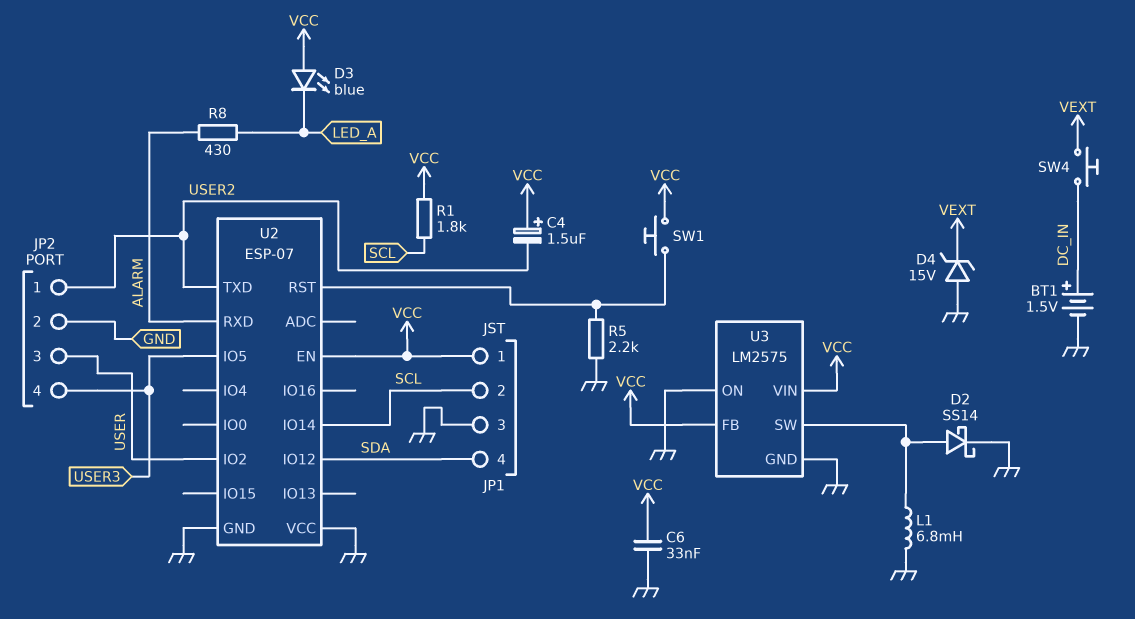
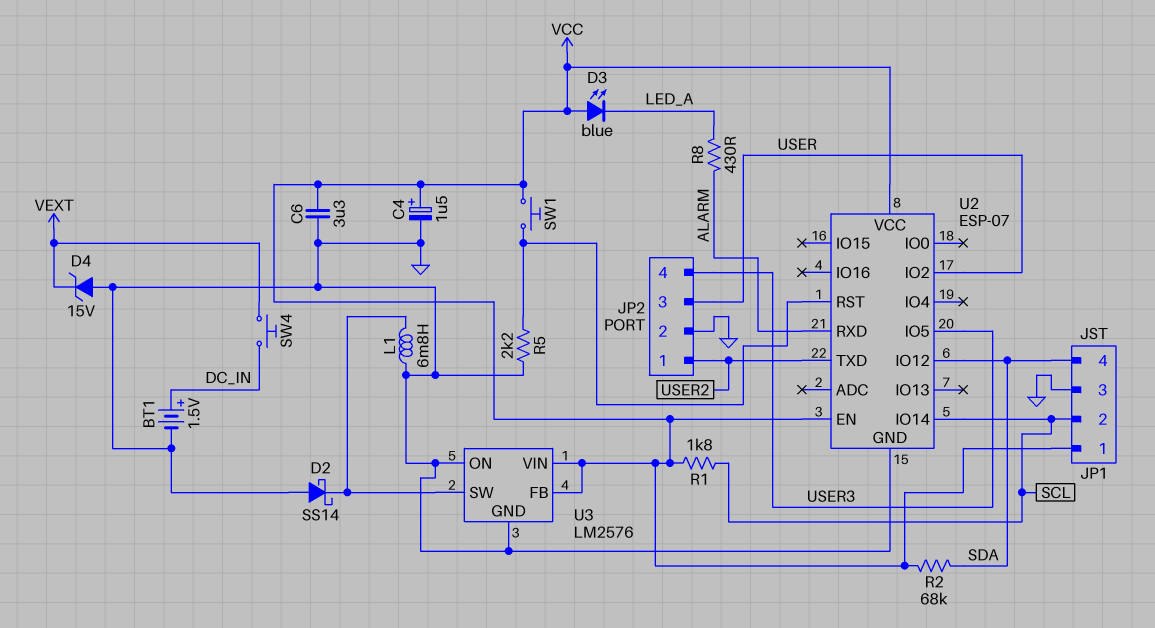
C4: 1.5uF (plus VCC, minus USER2) -> 1.5uF (plus VCC, minus GND)
C6: 33nF (GND, VCC) -> 3.3uF (GND, VCC)
D2: schottky SS14 (A U3/SW, K GND) -> schottky SS14 (A GND, K U3/SW)
R2: none -> 68k (SDA, VCC)
U2 pin VCC: GND -> VCC
U3: LM2575 -> LM2576

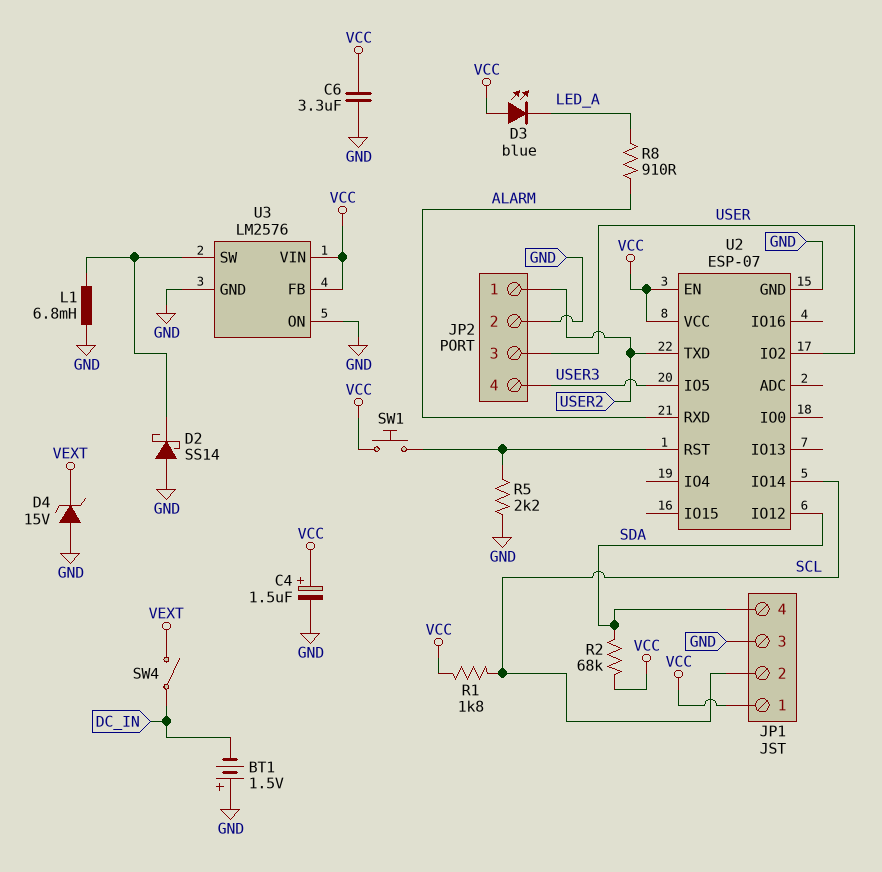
BT1: 1.5V (plus DC_IN, minus GND) -> 1.5V (plus GND, minus DC_IN)
R8: 430 (ALARM, LED_A) -> 910 (ALARM, LED_A)
SW4: button (DC_IN, VEXT) -> switch (DC_IN, VEXT)

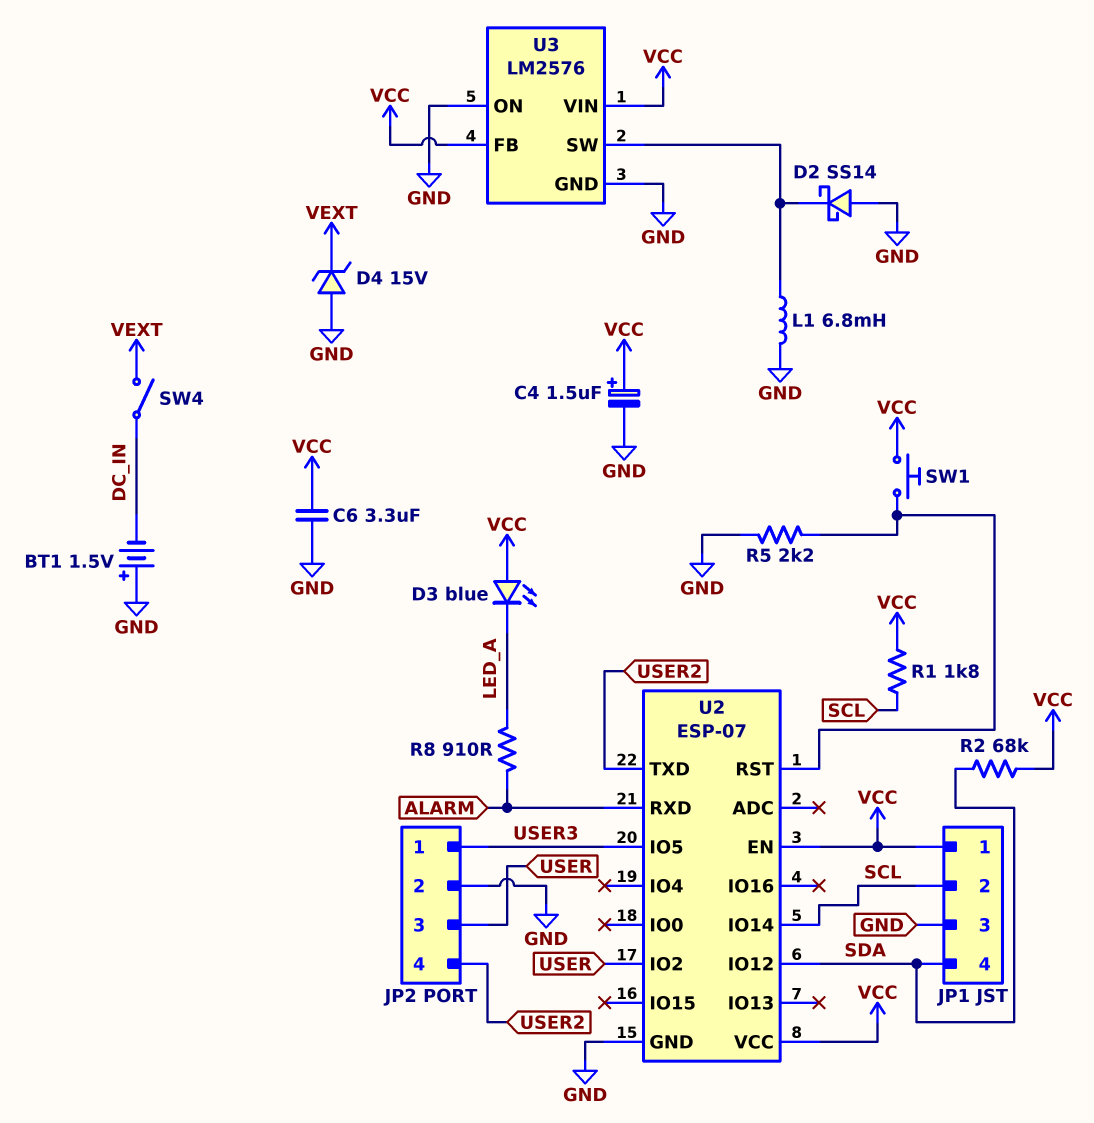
JP2 pin 1: USER2 -> USER3
JP2 pin 4: USER3 -> USER2

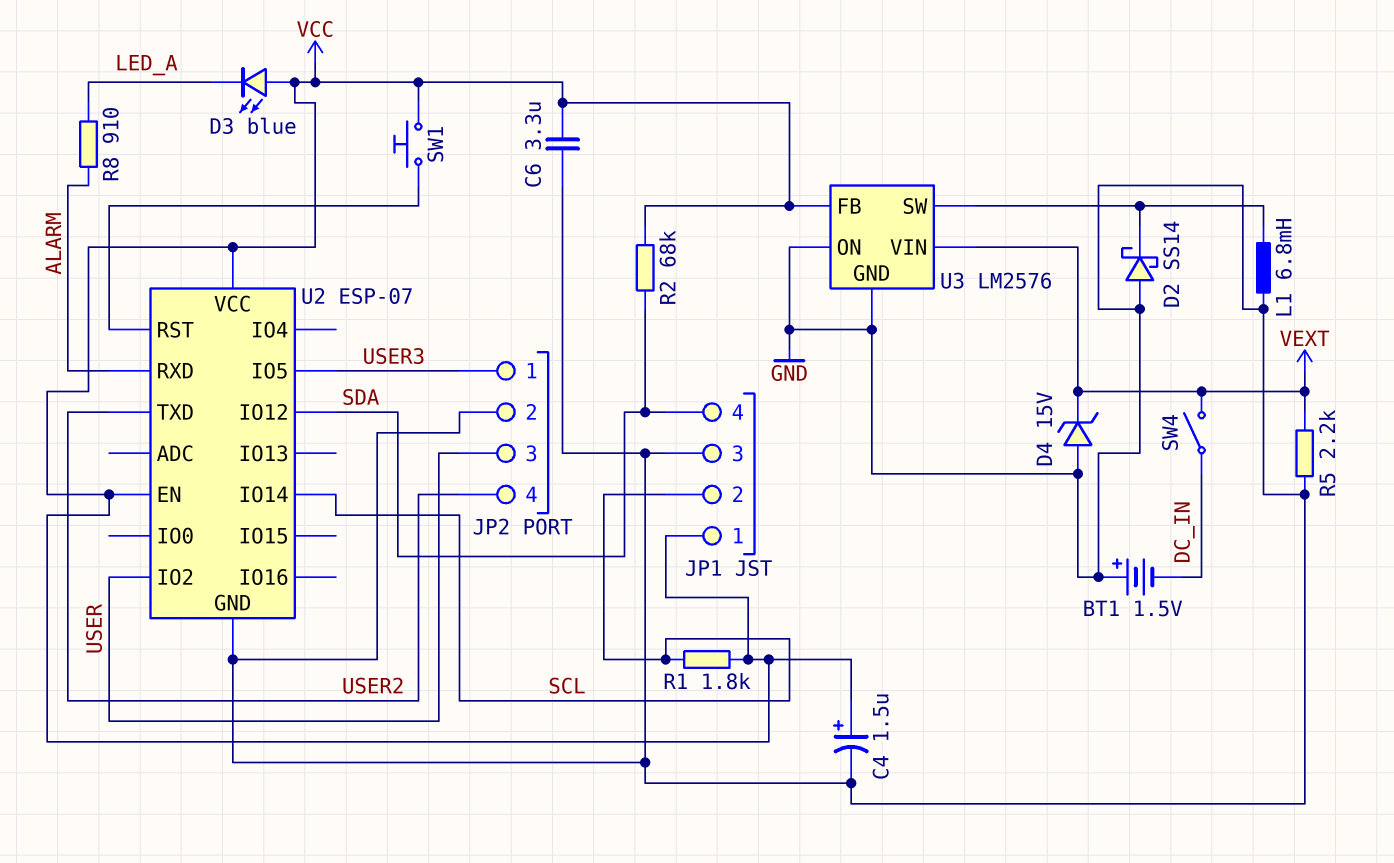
R5: 2.2k (GND, U2/RST) -> 2.2k (GND, VEXT)
U3 pin VIN: VCC -> VEXT

